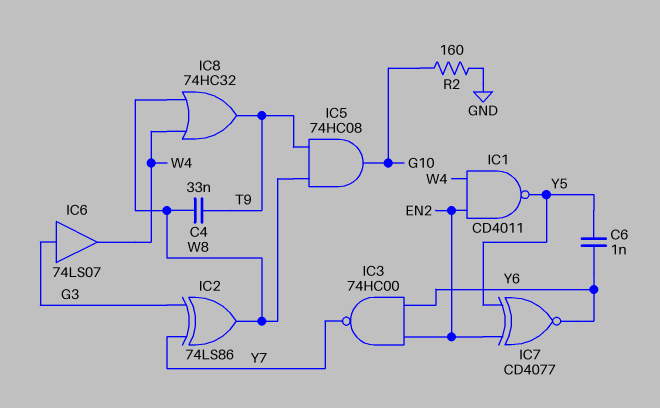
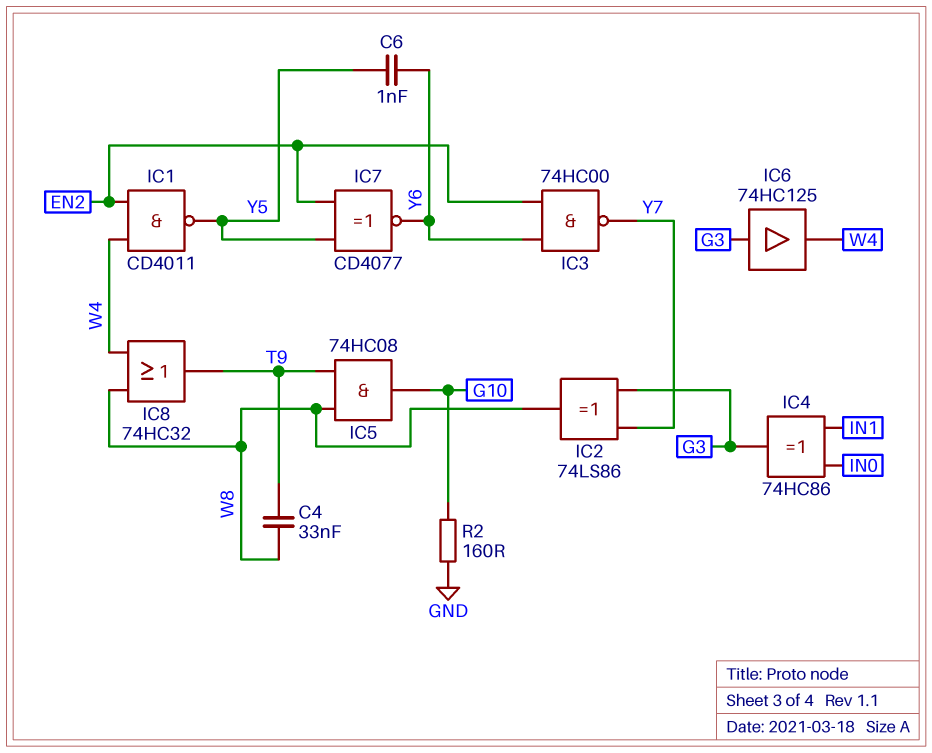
IC4: none -> XOR 74HC86 (in IN0, in IN1, out G3)
IC6: buffer 74LS07 (in G3, out W4) -> buffer 74HC125 (in G3, out W4)

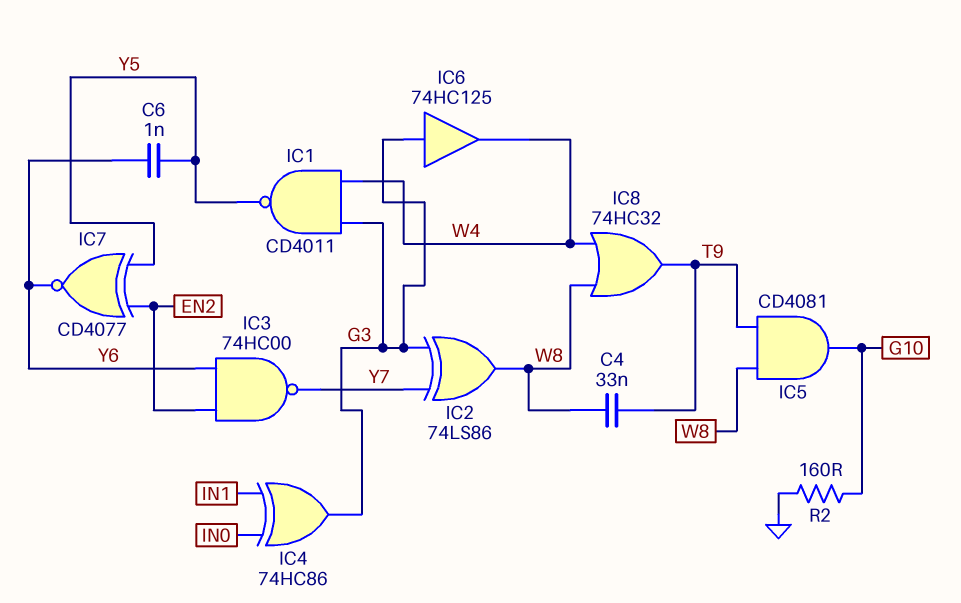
IC1: NAND CD4011 (in EN2, in W4, out Y5) -> NAND CD4011 (in G3, in W4, out Y5)
IC5: AND 74HC08 (in T9, in W8, out G10) -> AND CD4081 (in T9, in W8, out G10)

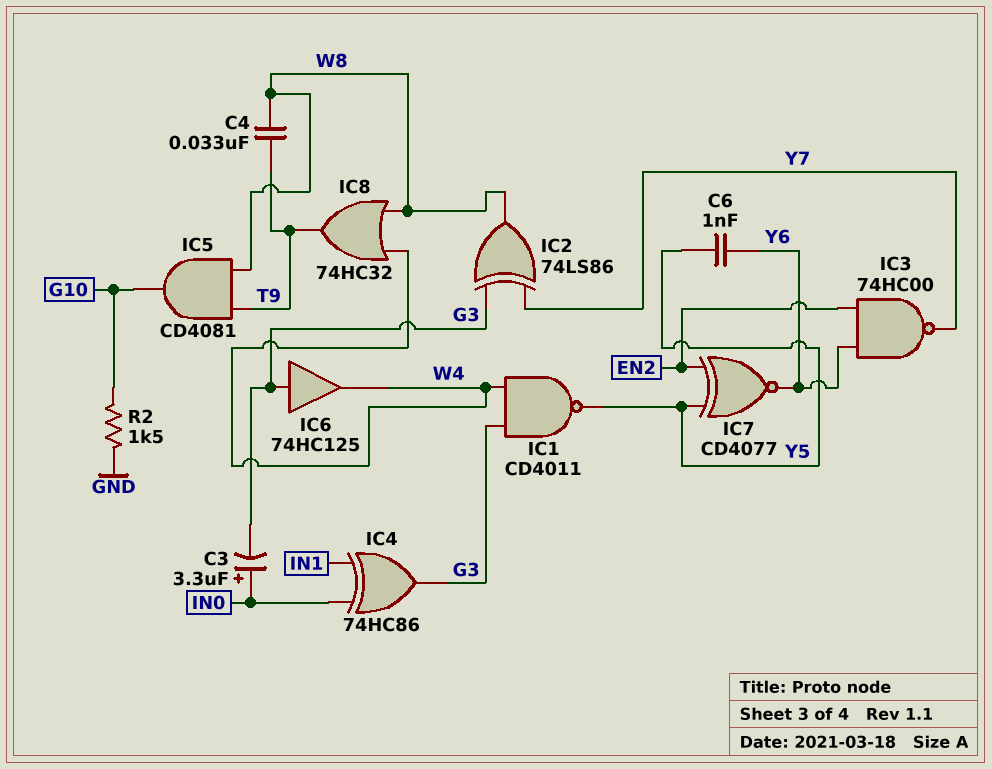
C3: none -> 3.3uF (plus IN0, minus G3)
R2: 160 (G10, GND) -> 1.5k (G10, GND)

